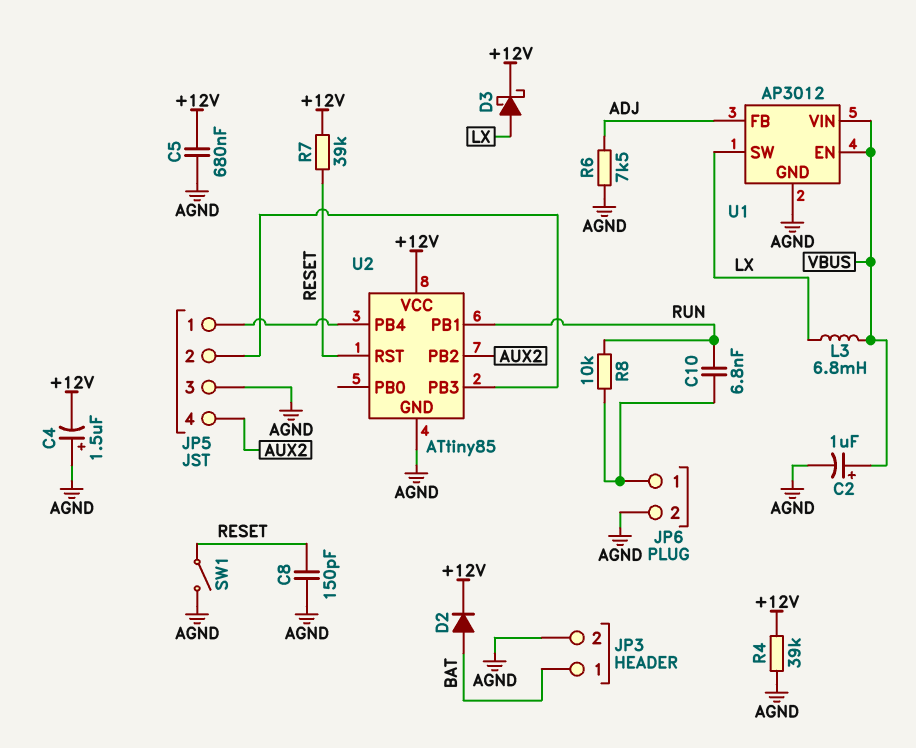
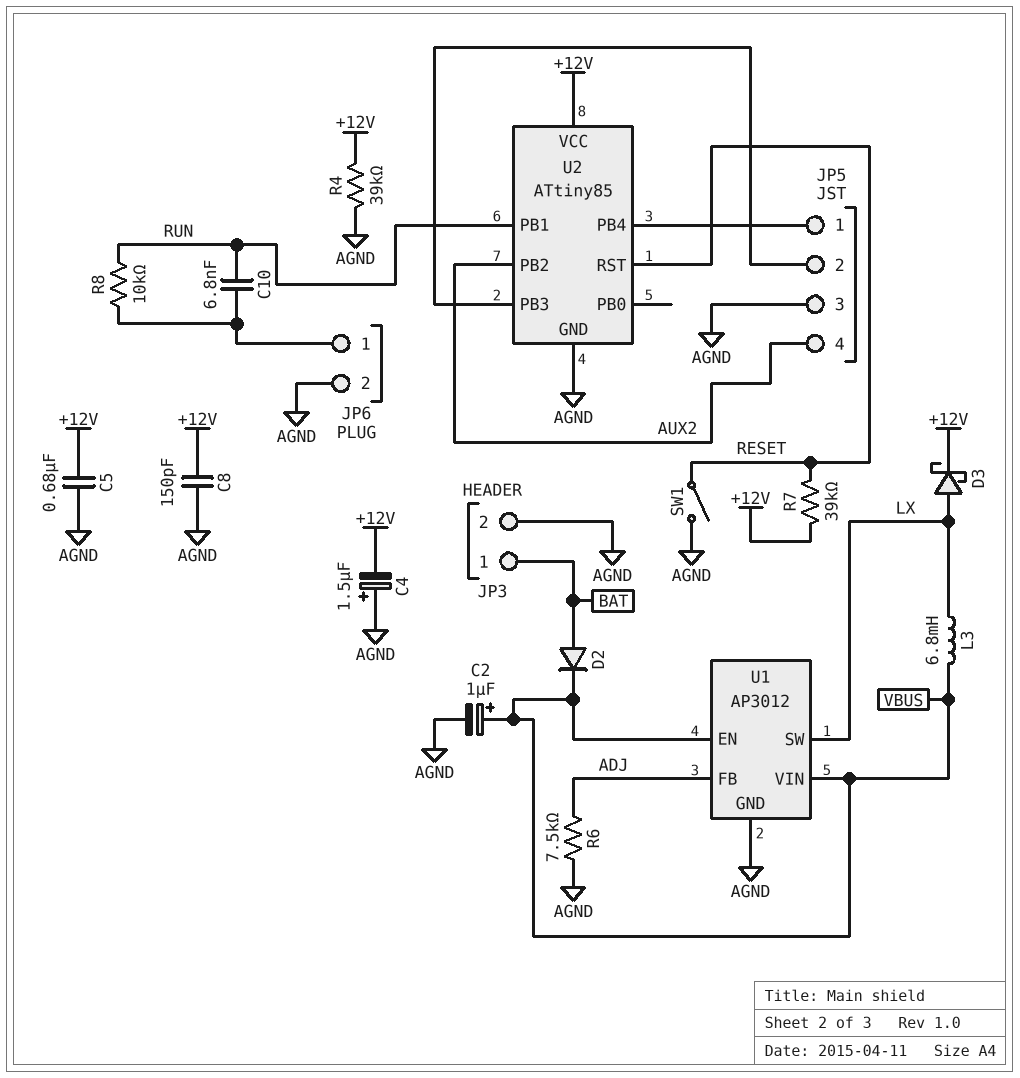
C8: 150pF (AGND, RESET) -> 150pF (+12V, AGND)
D2: diode (A BAT, K +12V) -> diode (A BAT, K VBUS)

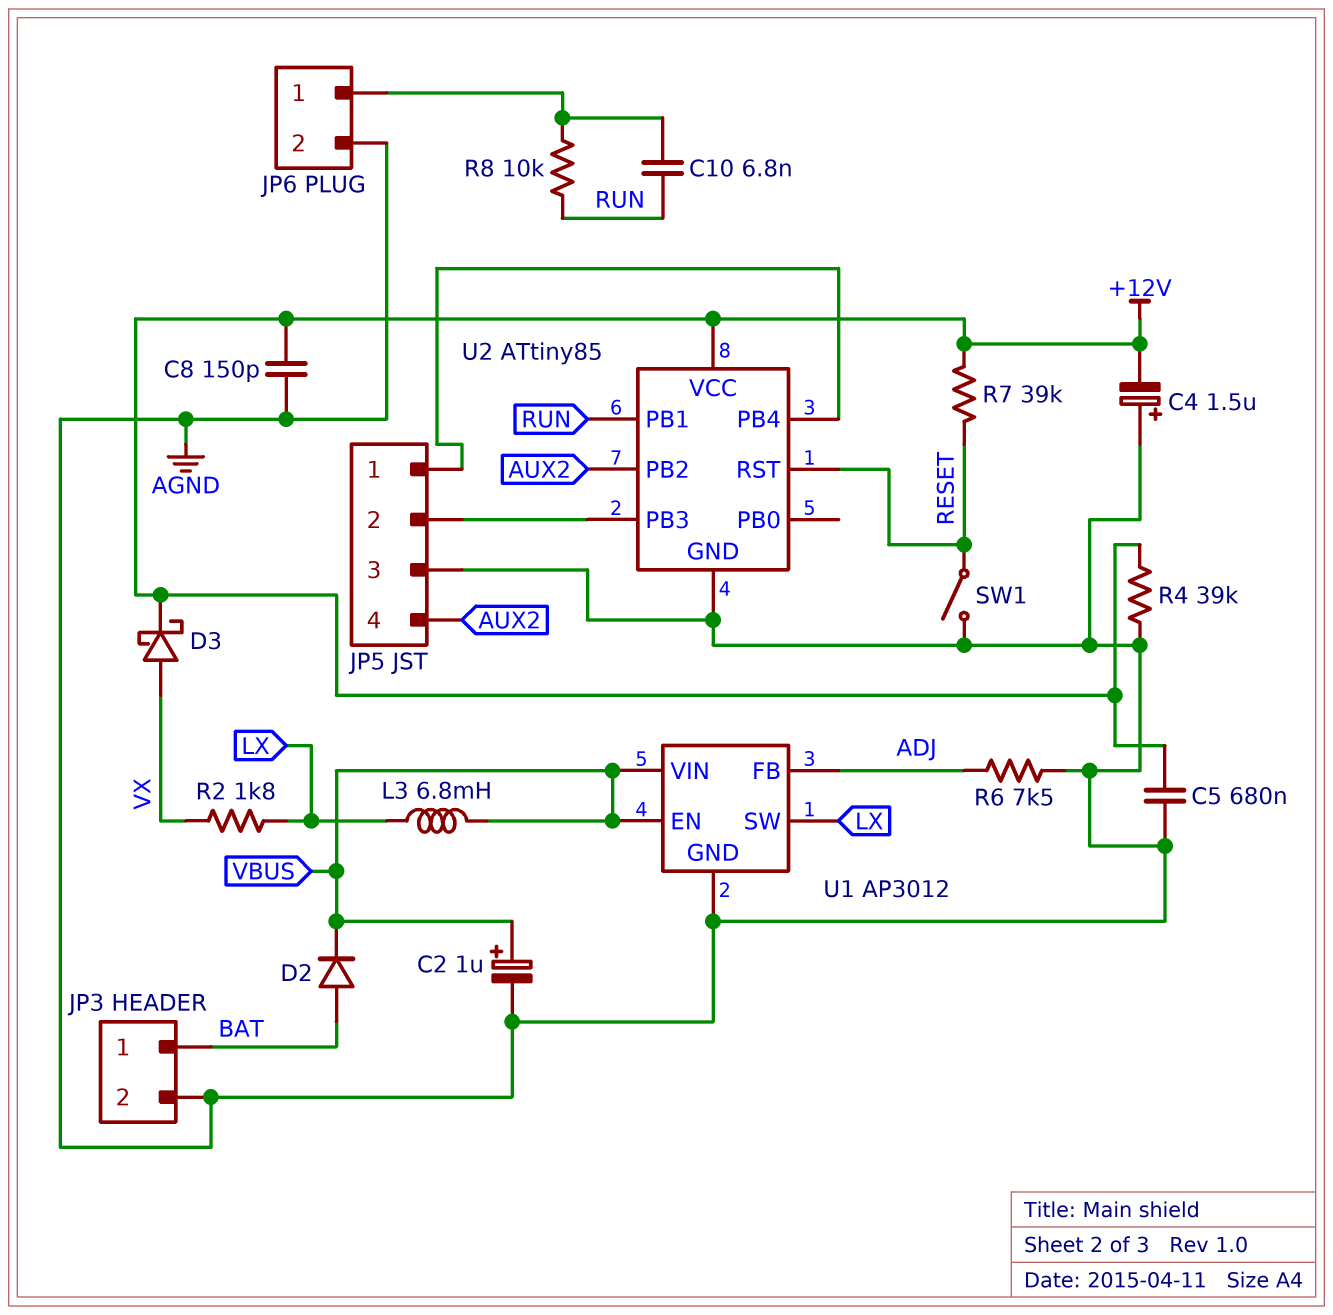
D3: schottky (A LX, K +12V) -> schottky (A VX, K +12V)
R2: none -> 1.8k (LX, VX)

